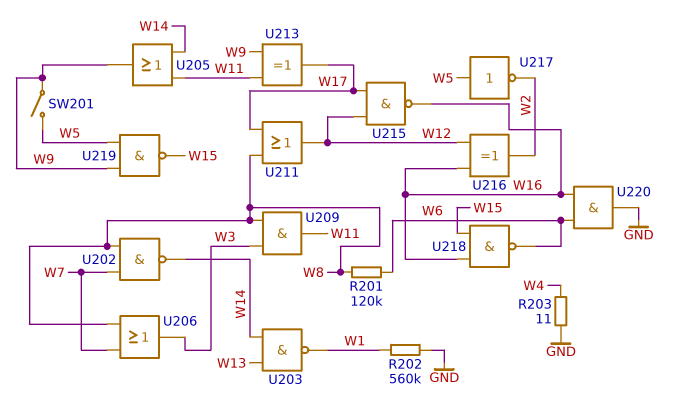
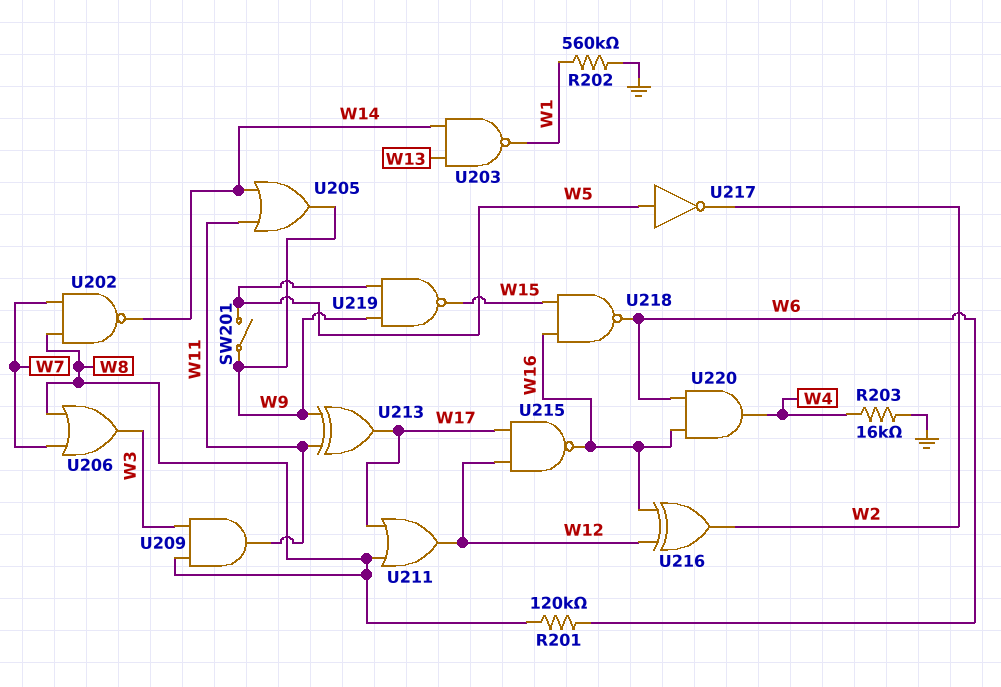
R203: 11 (GND, W4) -> 16k (GND, W4)
U220: AND (in W6, in W16, out GND) -> AND (in W6, in W16, out W4)

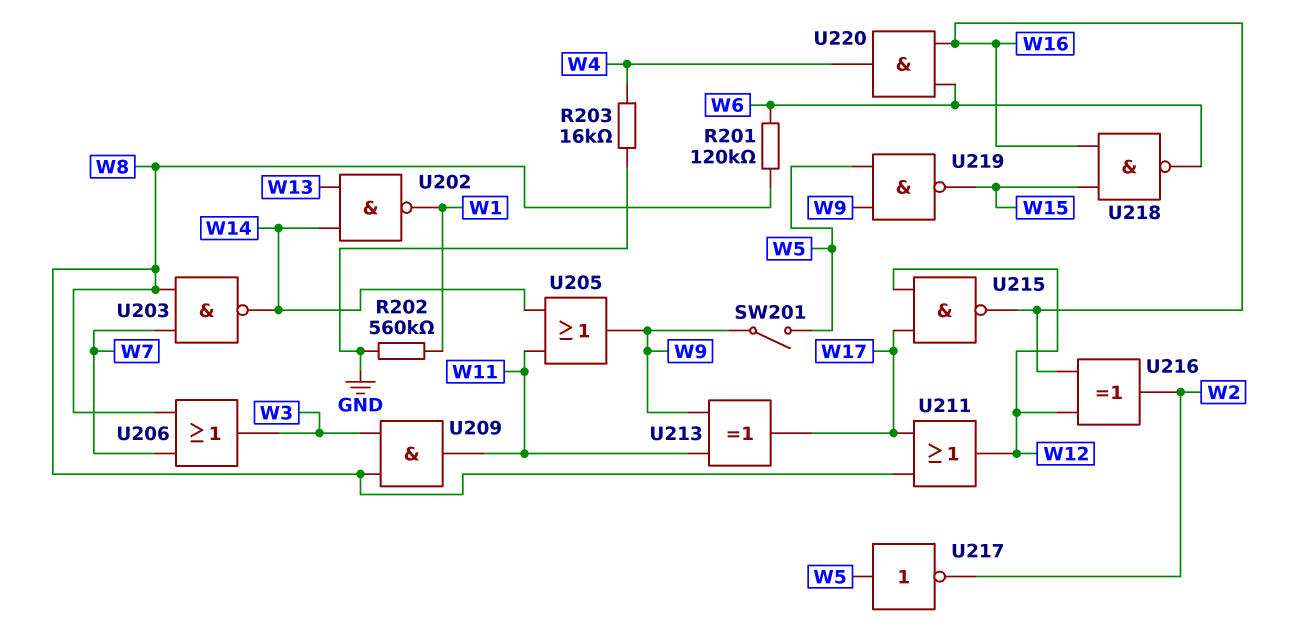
U202: NAND (in W7, in W8, out W14) -> NAND (in W13, in W14, out W1)
U203: NAND (in W13, in W14, out W1) -> NAND (in W7, in W8, out W14)

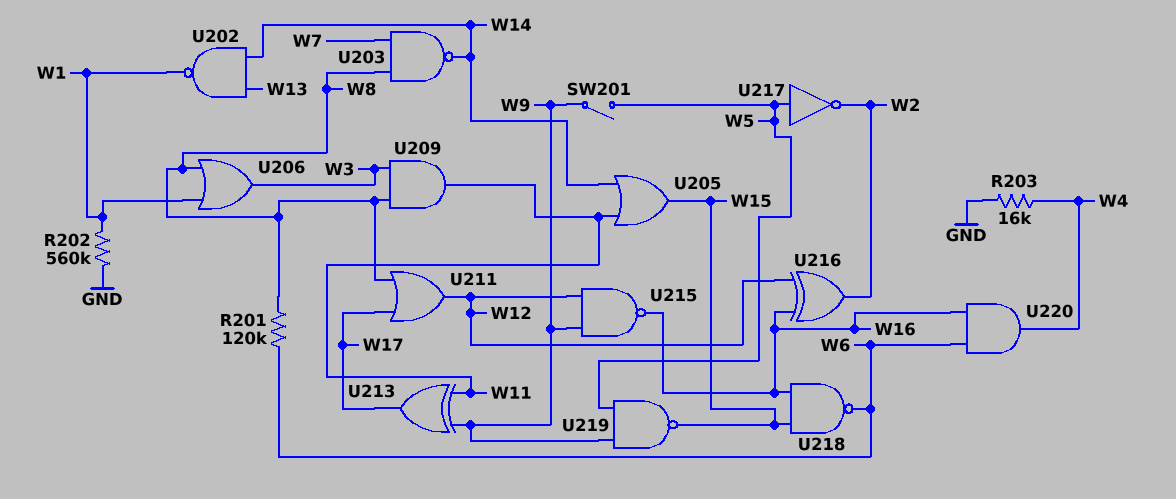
U205: OR (in W11, in W14, out W9) -> OR (in W11, in W14, out W15)
U206: OR (in W7, in W8, out W3) -> OR (in W1, in W8, out W3)
U215: NAND (in W12, in W17, out W16) -> NAND (in W9, in W12, out W16)

